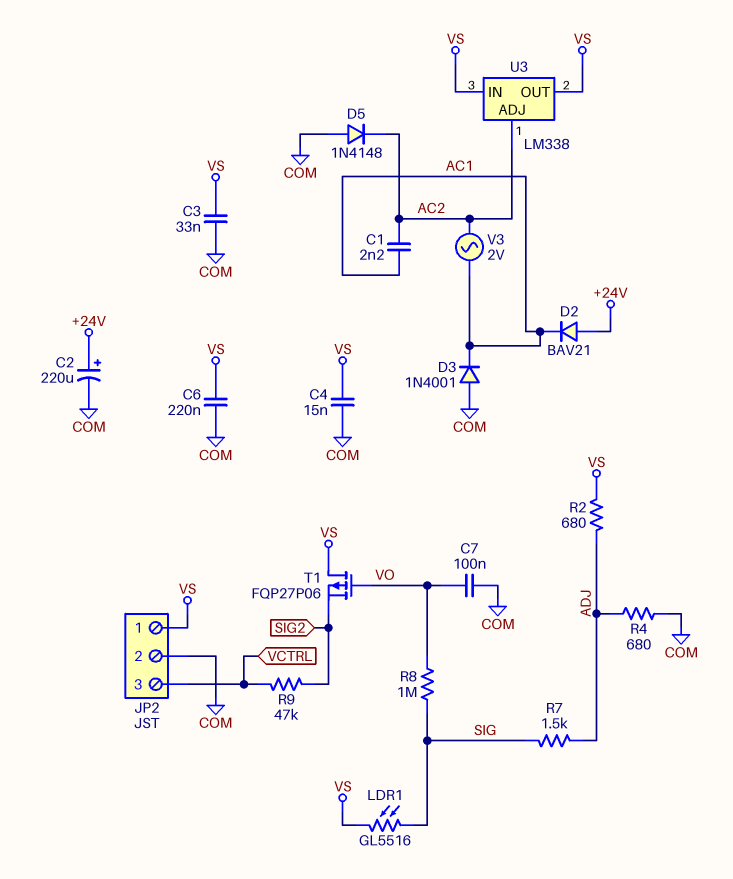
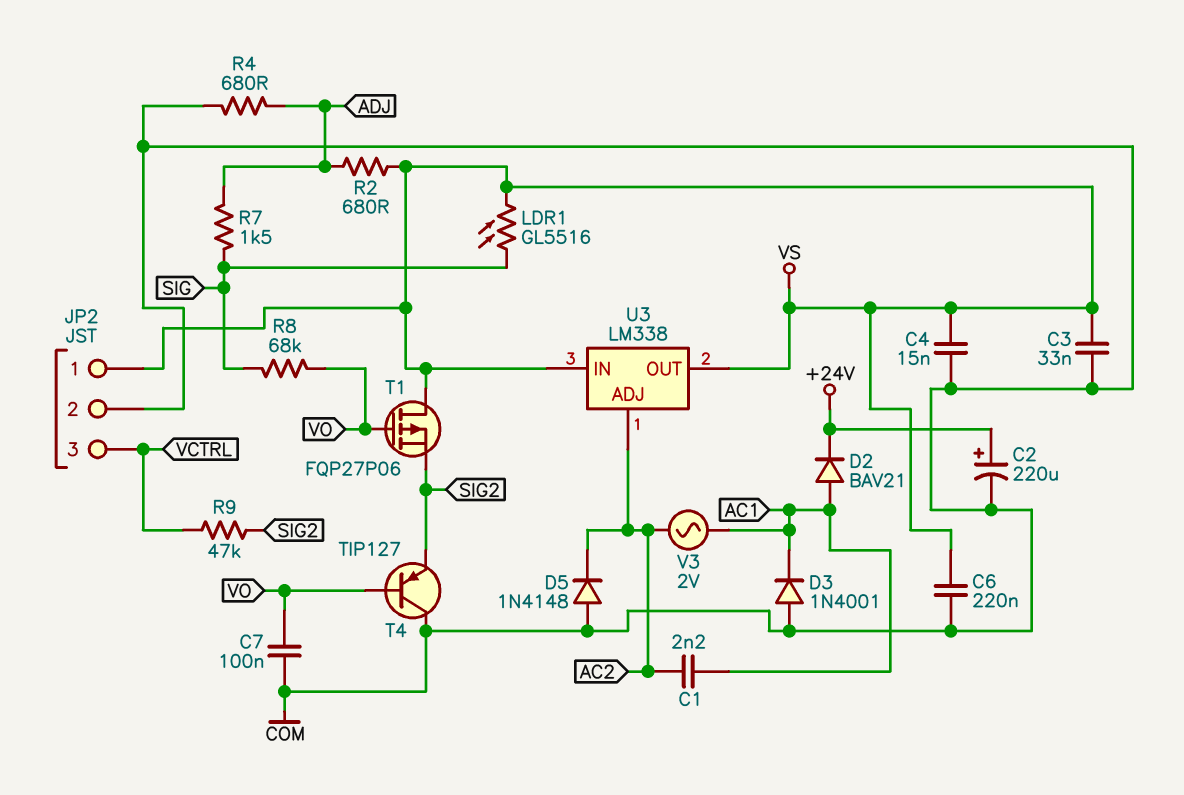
D2: diode BAV21 (A +24V, K AC1) -> diode BAV21 (A AC1, K +24V)
R8: 1M (SIG, VO) -> 68k (SIG, VO)
T4: none -> PNP TIP127 (B VO, C COM, E SIG2)

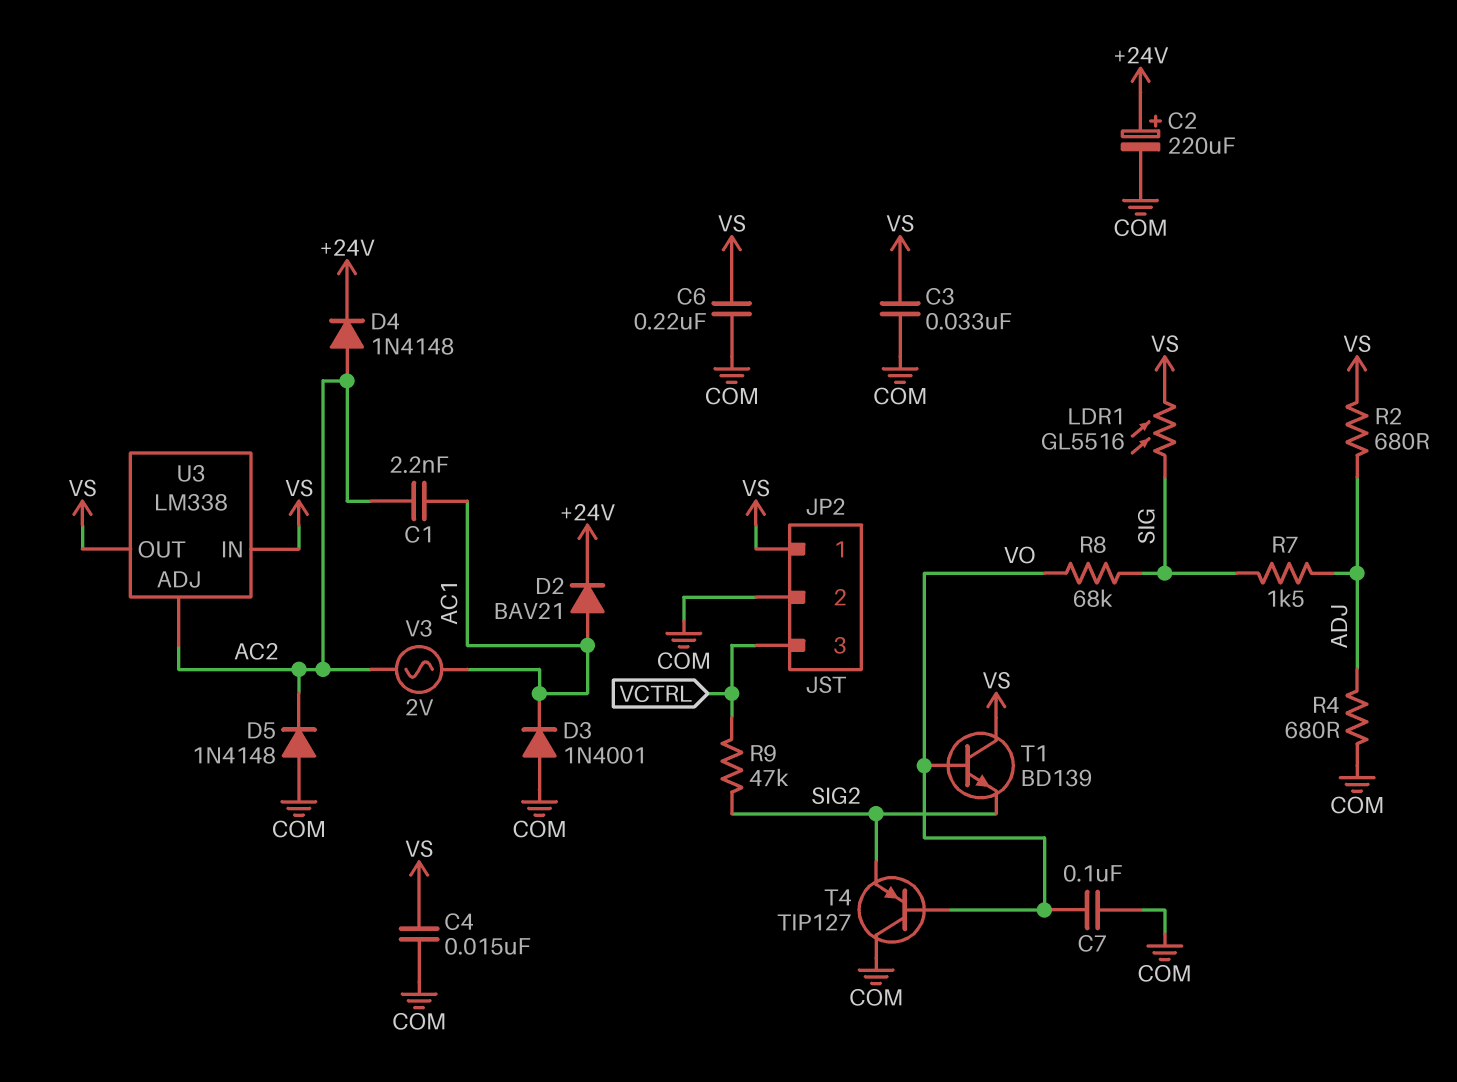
D4: none -> diode 1N4148 (A AC2, K +24V)
T1: PMOS FQP27P06 (G VO, D VS, S SIG2) -> NPN BD139 (B VO, C VS, E SIG2)

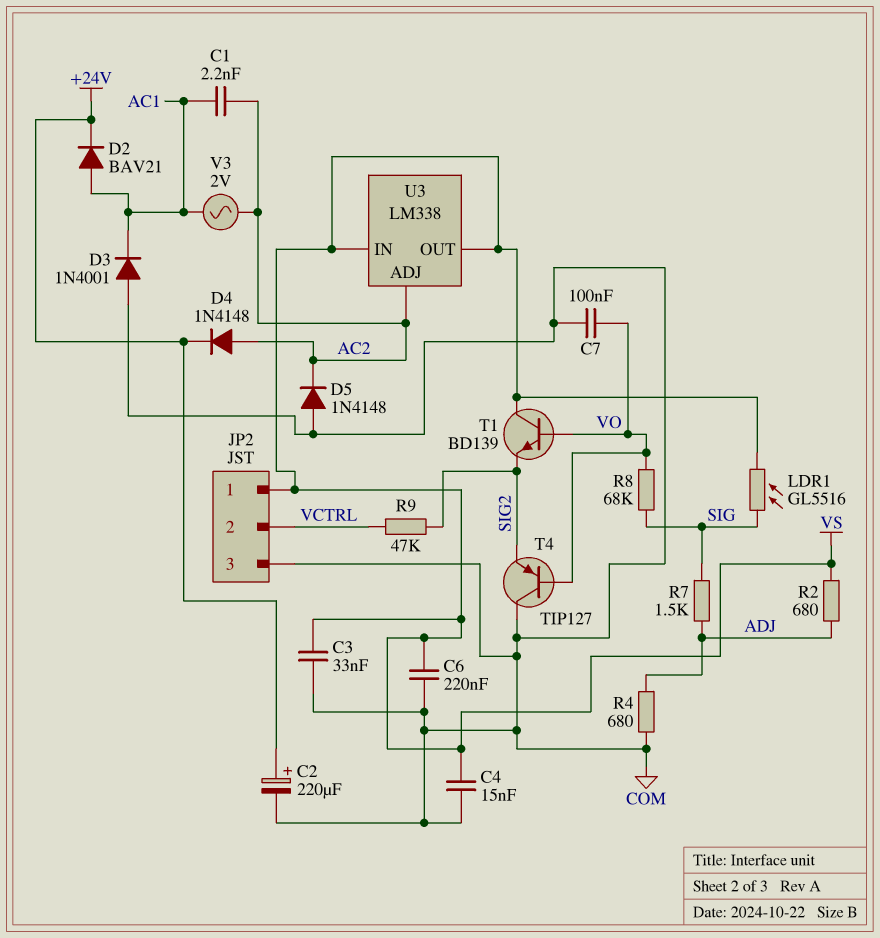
JP2 pin 2: COM -> VCTRL
JP2 pin 3: VCTRL -> COM

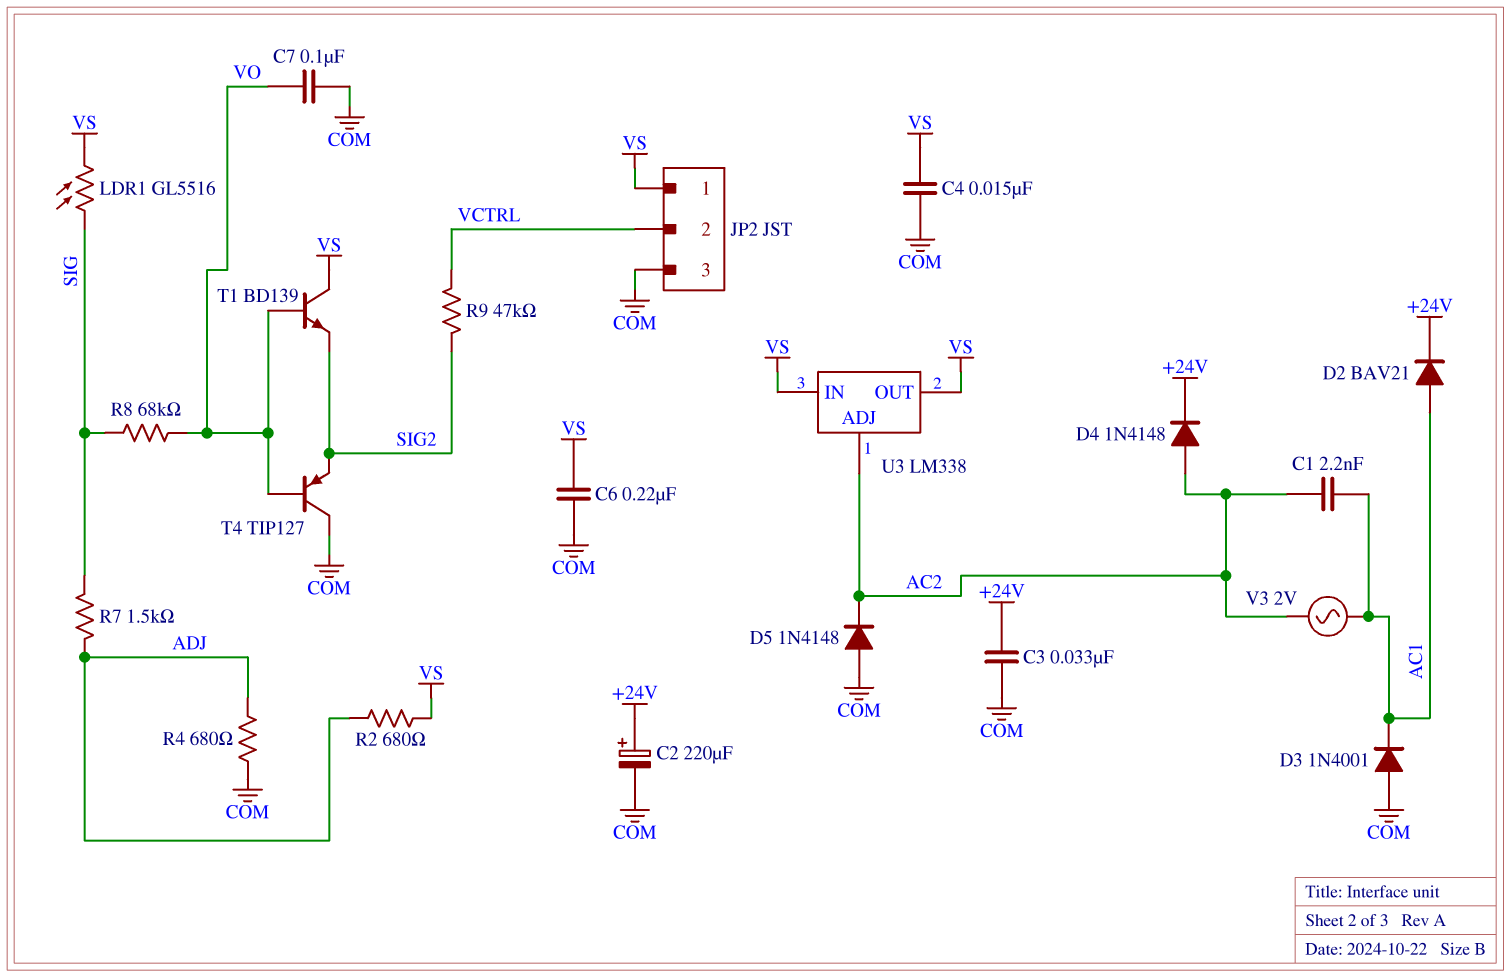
C3: 33nF (COM, VS) -> 33nF (+24V, COM)

